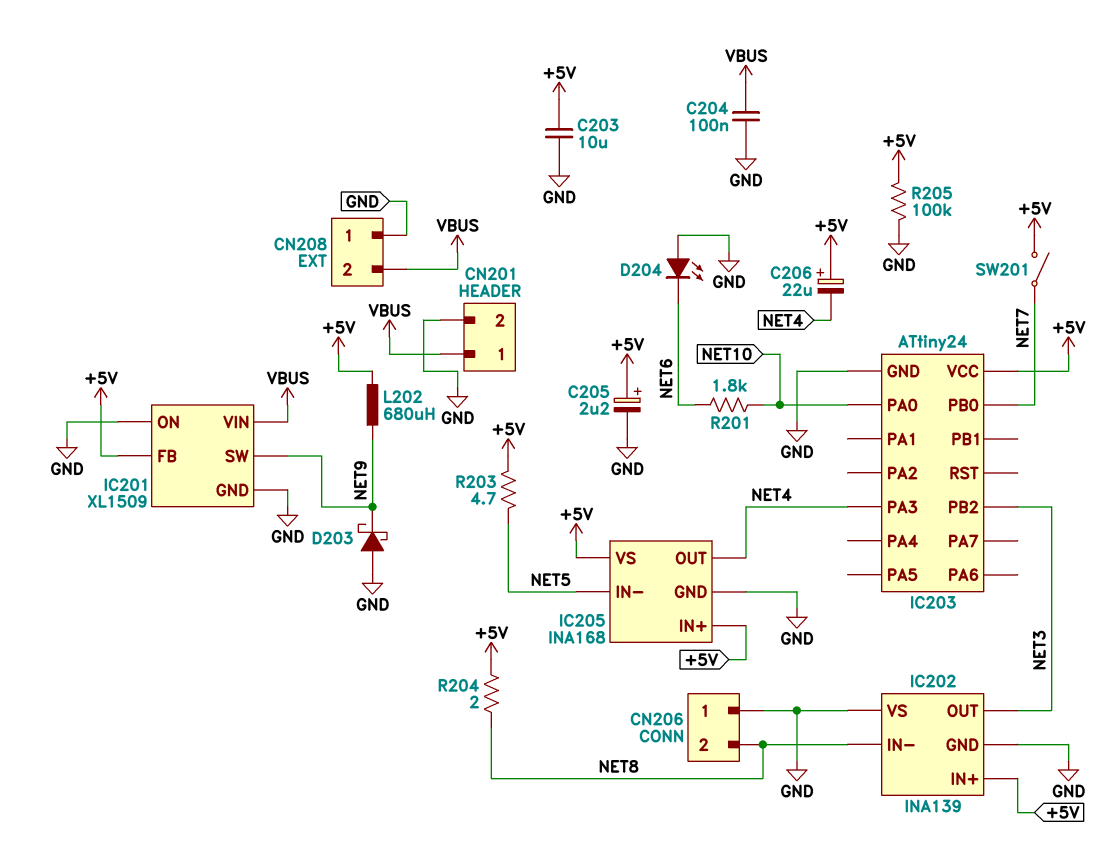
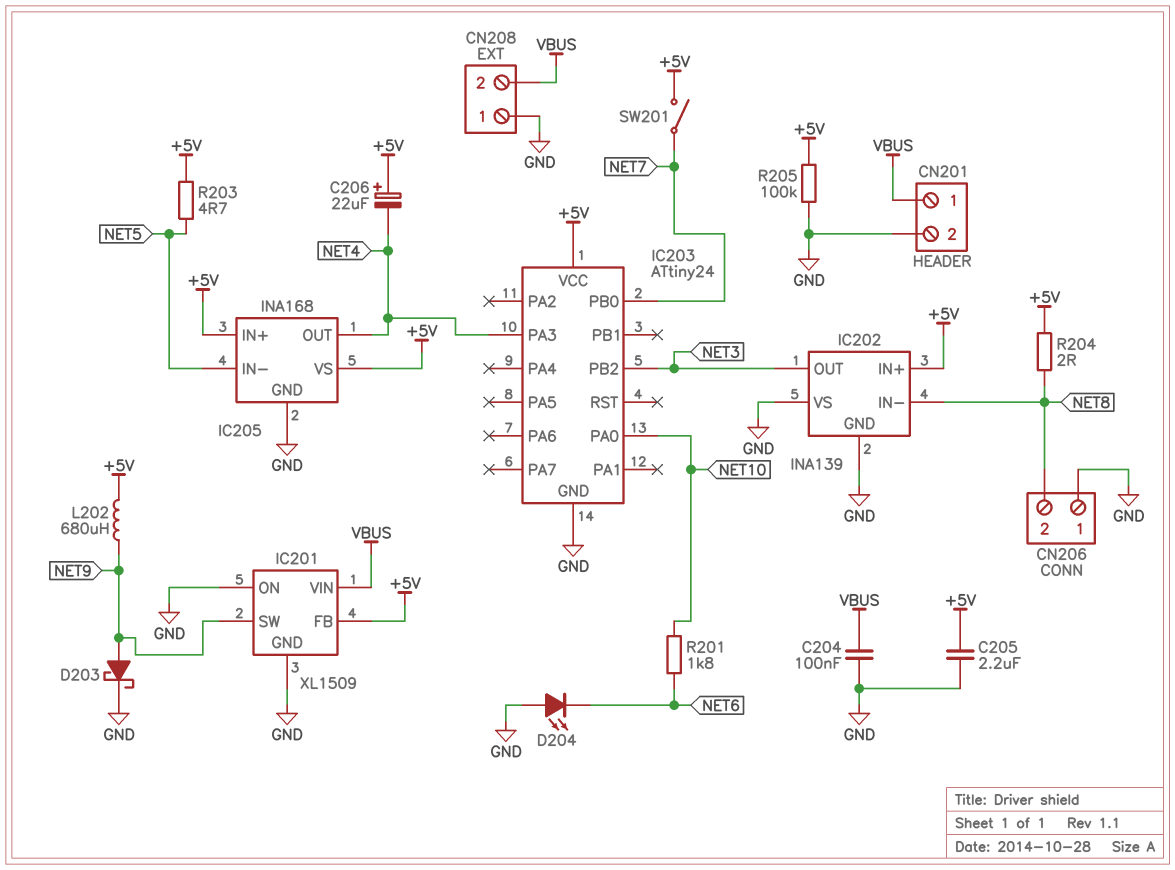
C203: 10uF (+5V, GND) -> none
C205: 2.2uF (plus +5V, minus GND) -> 2.2uF (+5V, GND)
D203: schottky (A GND, K NET9) -> schottky (A NET9, K GND)

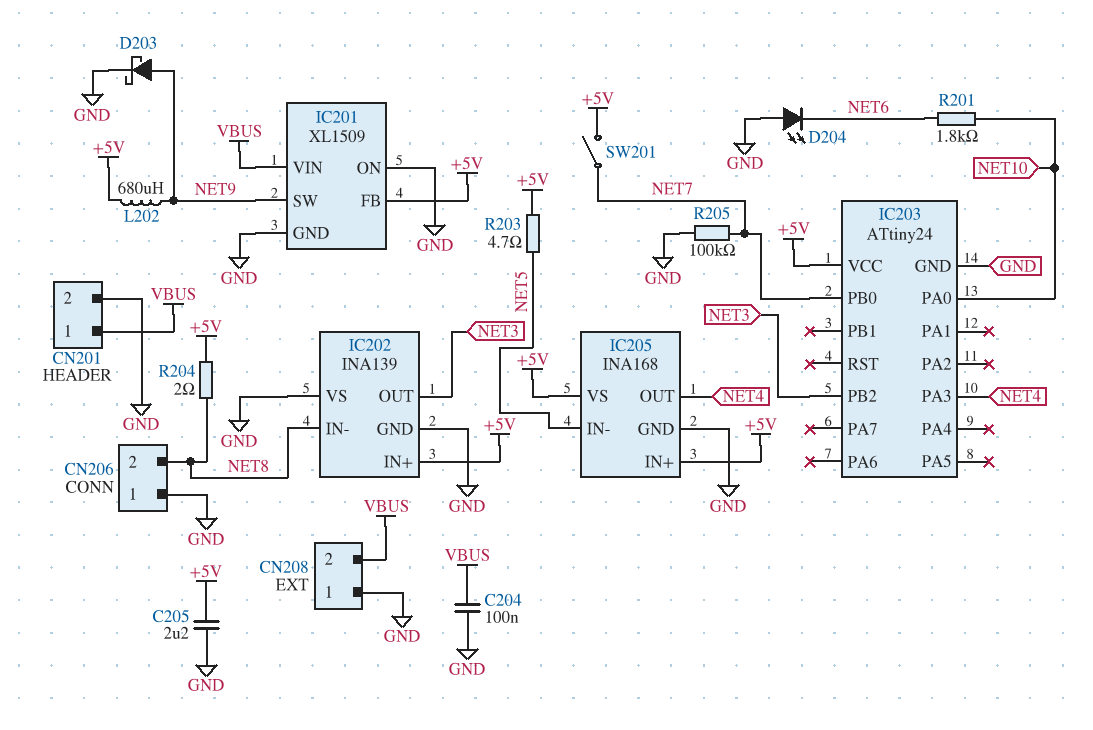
C206: 22uF (plus +5V, minus NET4) -> none
R205: 100k (+5V, GND) -> 100k (GND, NET7)

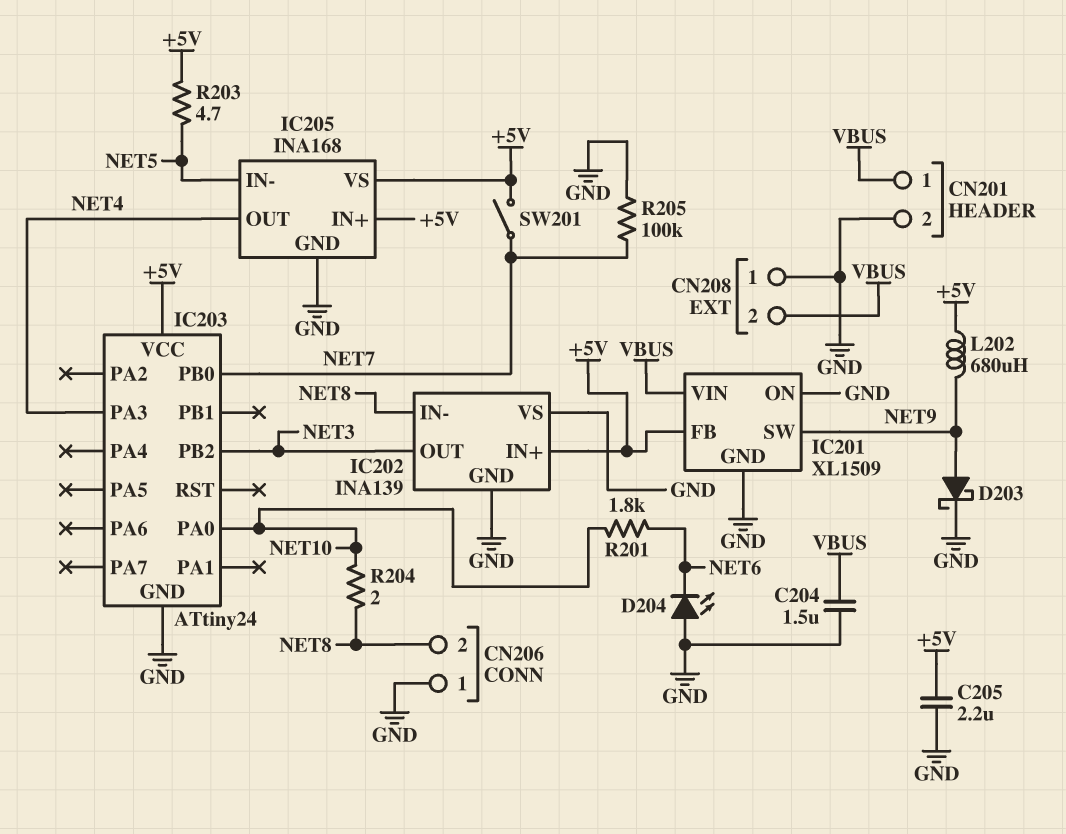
C204: 100nF (GND, VBUS) -> 1.5uF (GND, VBUS)
R204: 2 (+5V, NET8) -> 2 (NET8, NET10)

